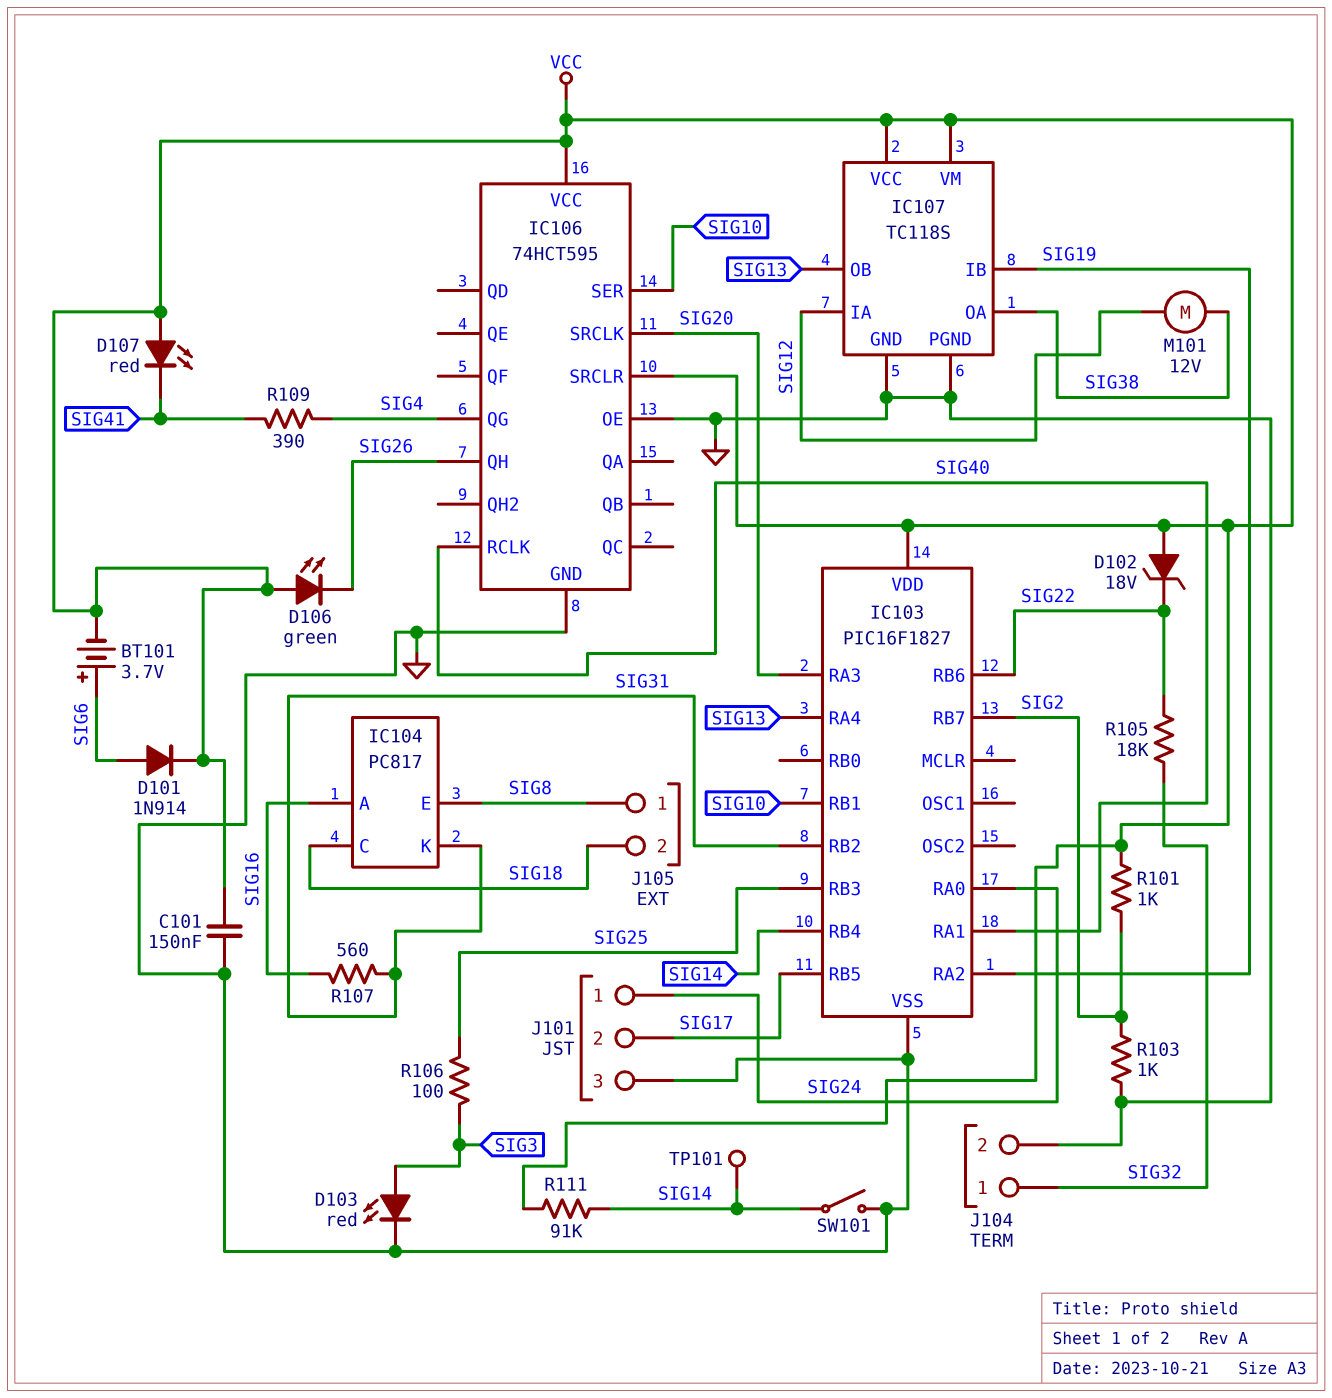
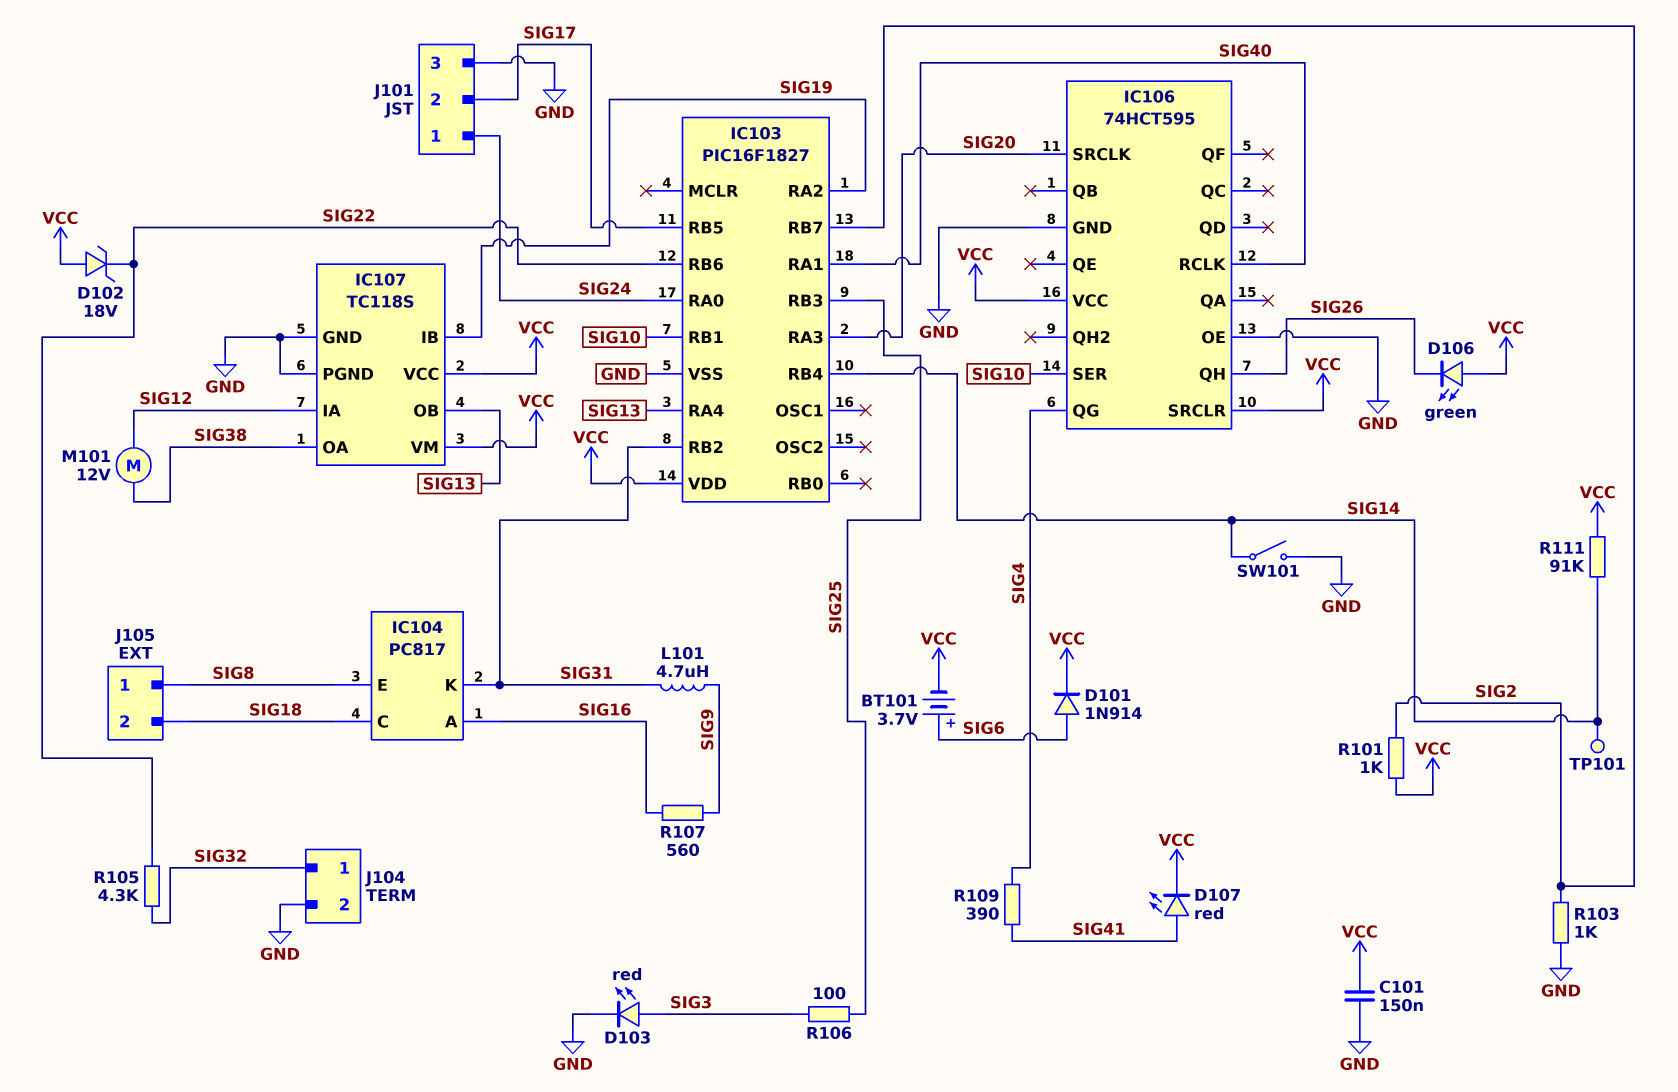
D107: LED red (A VCC, K SIG41) -> LED red (A SIG41, K VCC)
L101: none -> 4.7uH (SIG9, SIG31)
R105: 18k (SIG22, SIG32) -> 4.3k (SIG22, SIG32)
R107: 560 (SIG16, SIG31) -> 560 (SIG9, SIG16)

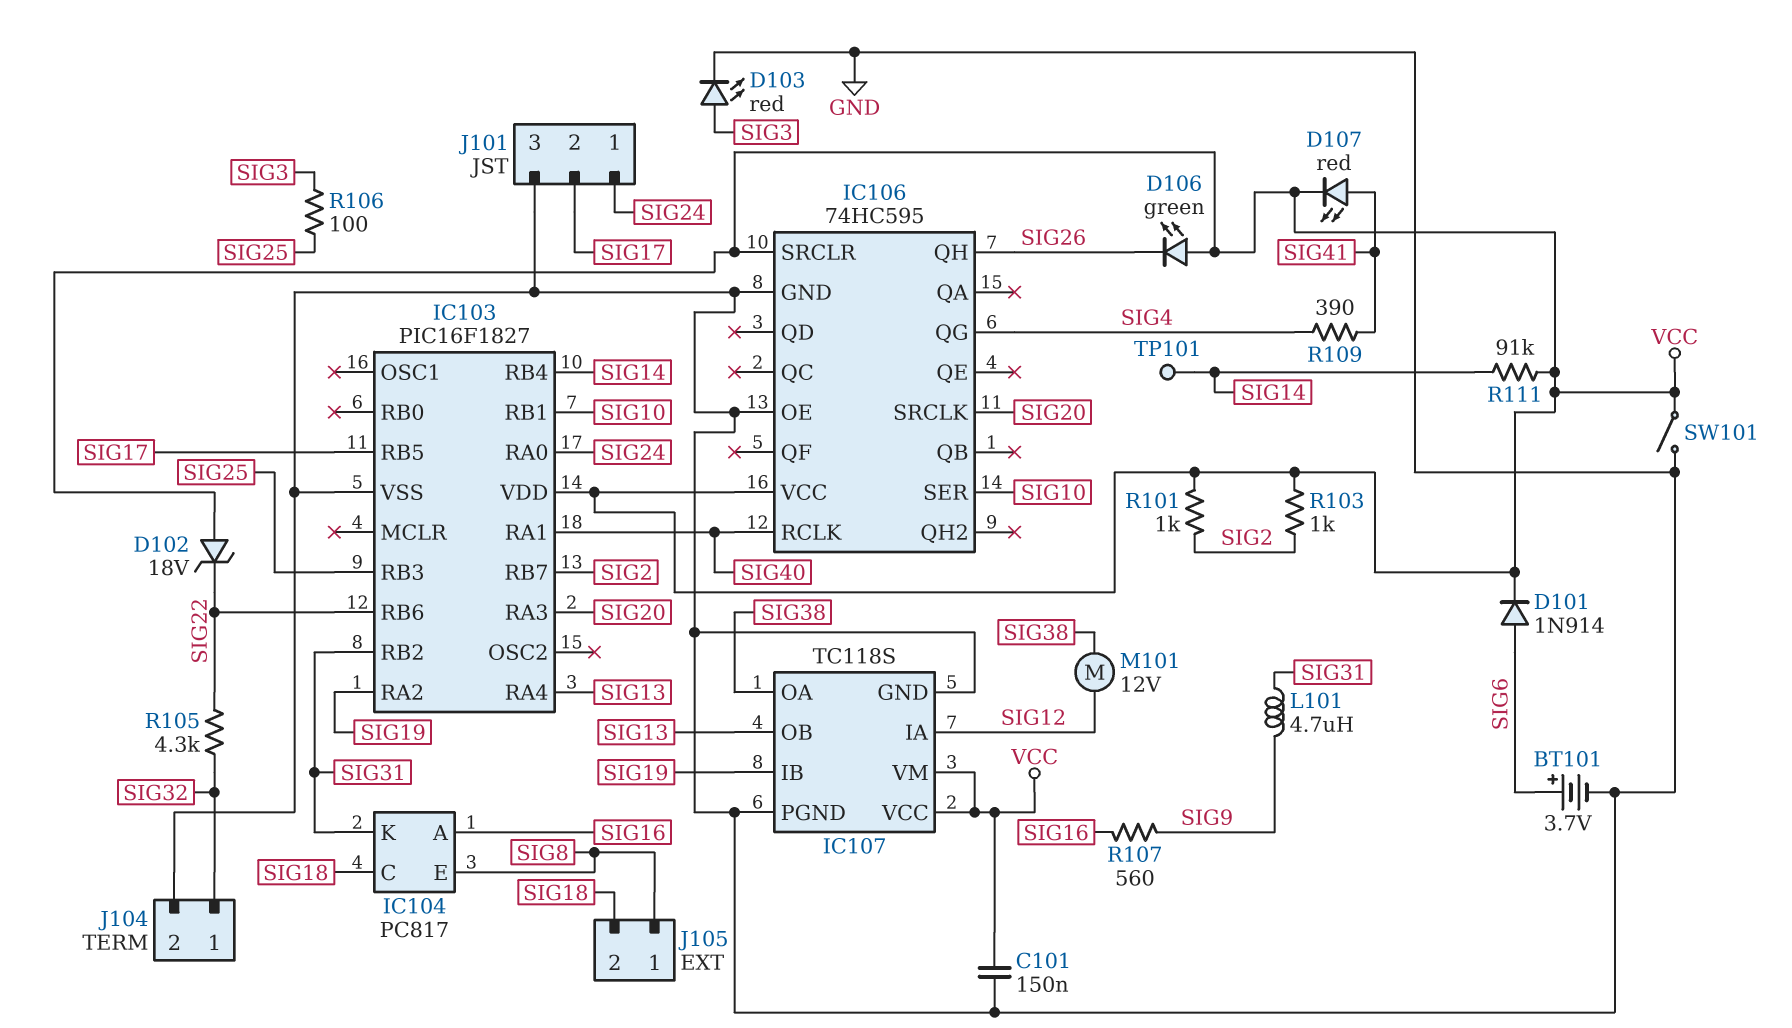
BT101: 3.7V (plus SIG6, minus VCC) -> 3.7V (plus SIG6, minus GND)
IC106: 74HCT595 -> 74HC595
R103: 1k (GND, SIG2) -> 1k (SIG2, VCC)
SW101: switch (GND, SIG14) -> switch (GND, VCC)

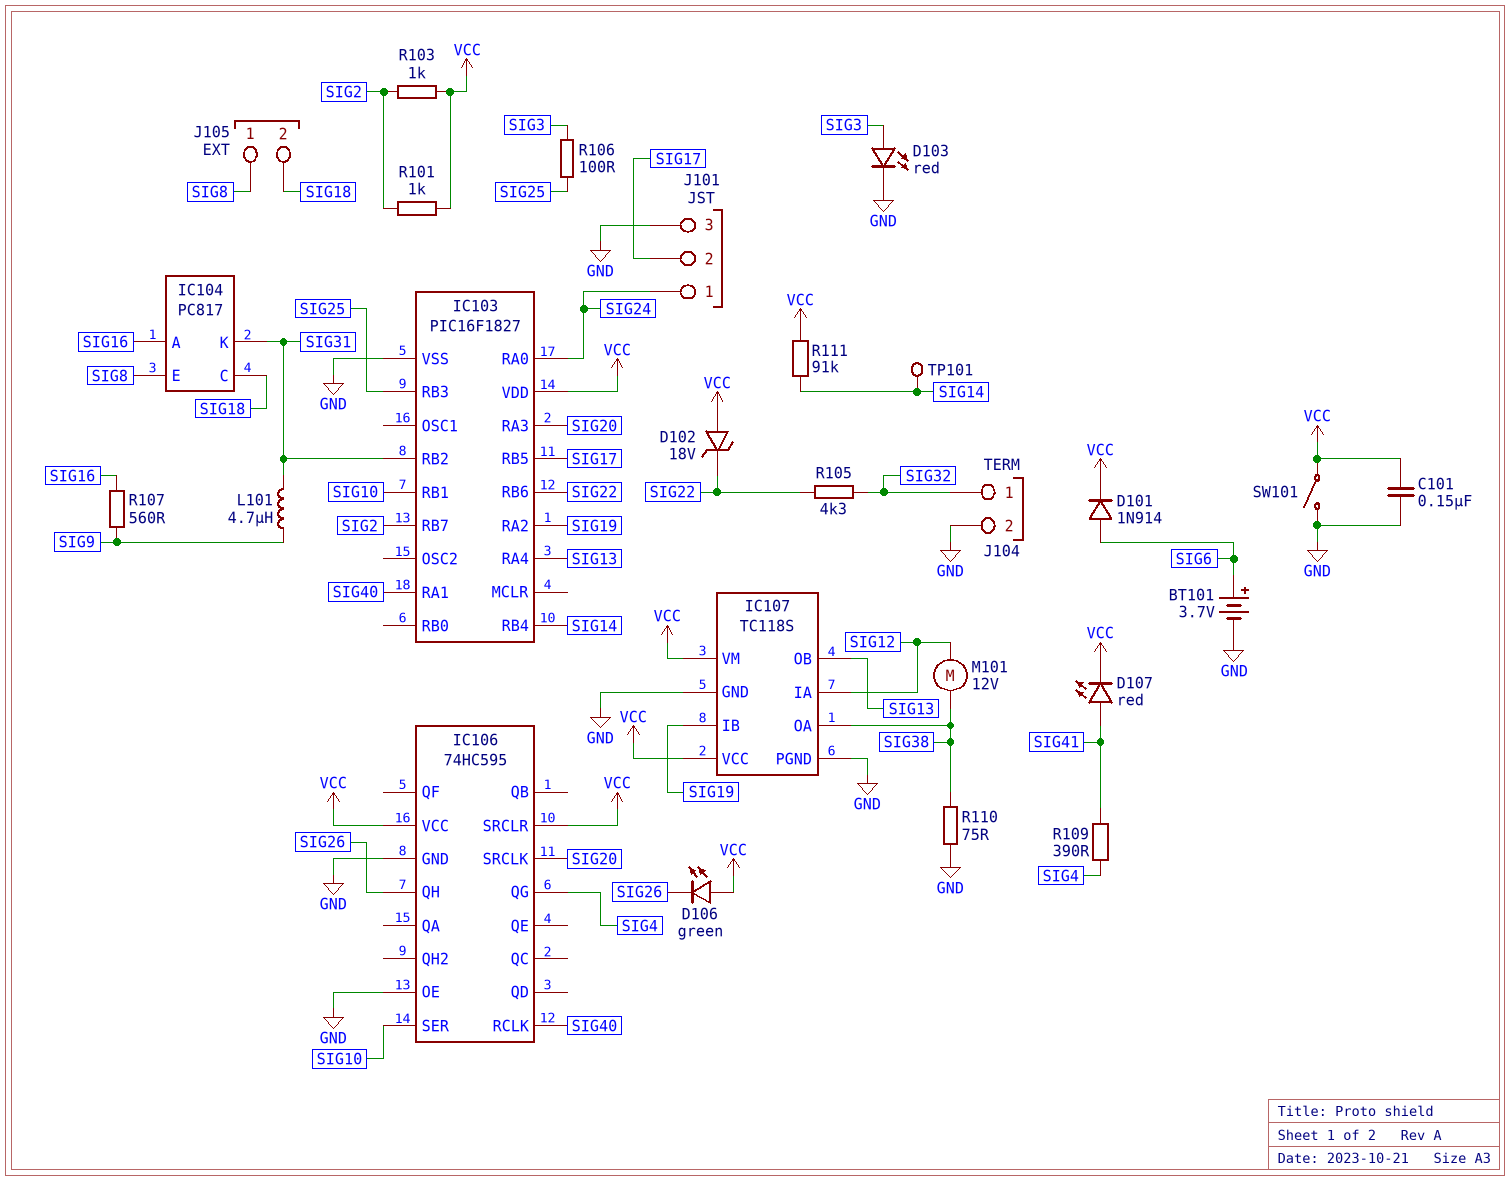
R110: none -> 75 (GND, SIG38)

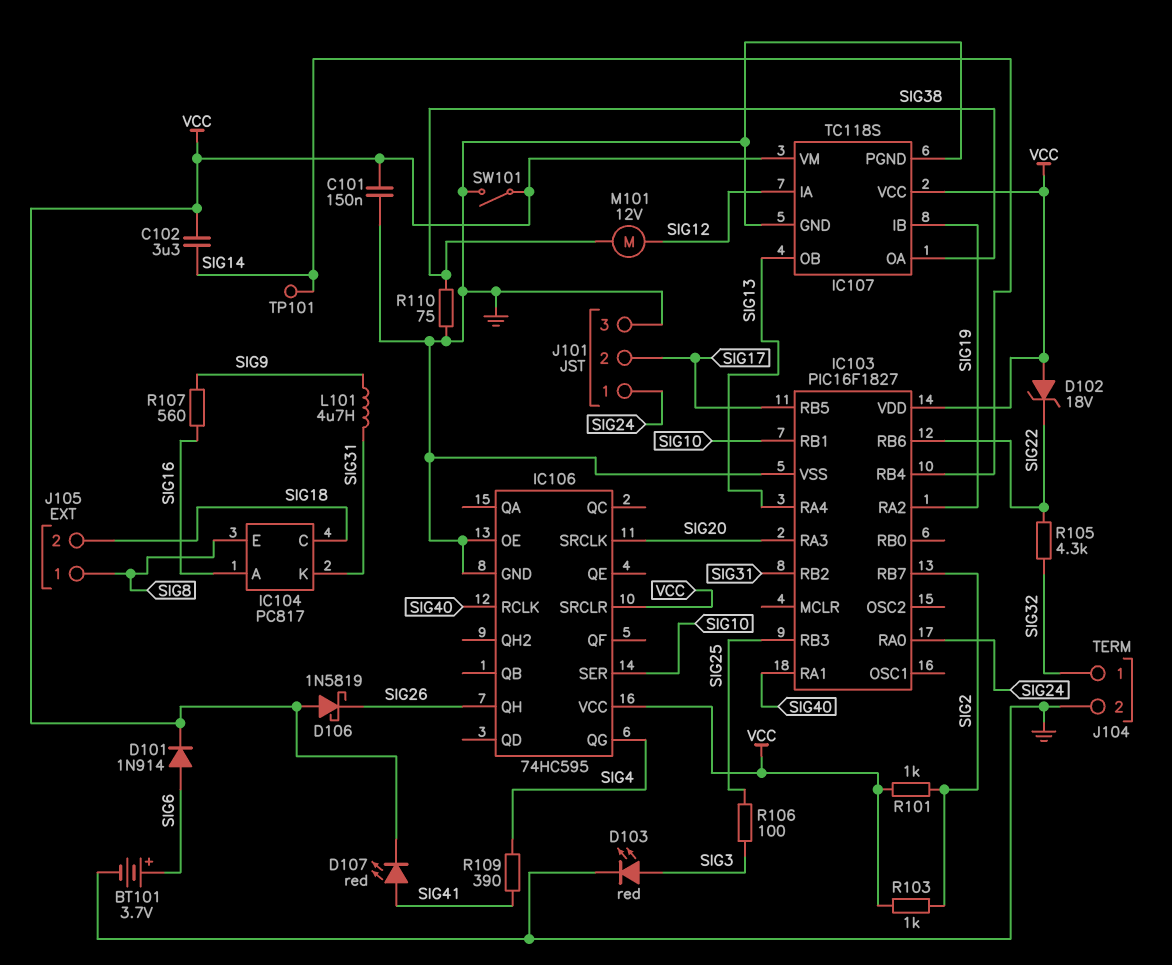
C102: none -> 3.3uF (SIG14, VCC)
D106: LED green (A VCC, K SIG26) -> schottky 1N5819 (A VCC, K SIG26)
R111: 91k (SIG14, VCC) -> none

